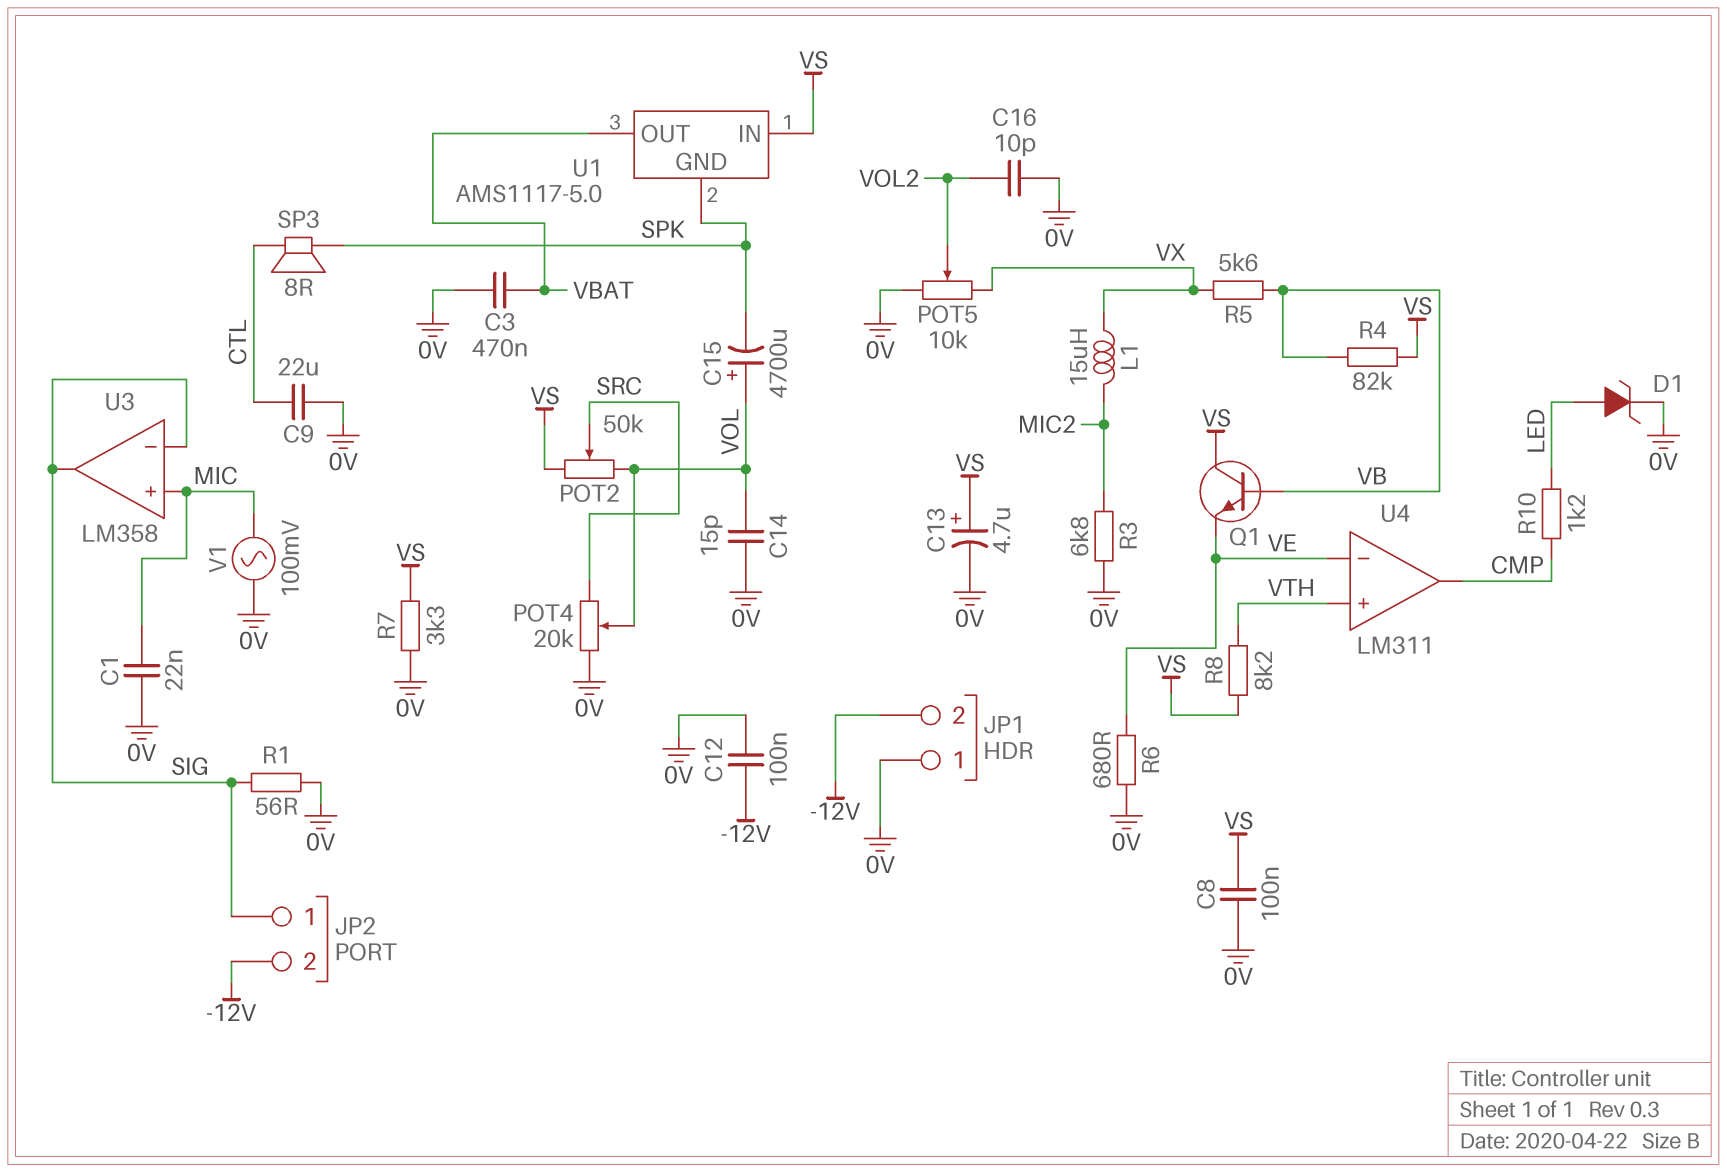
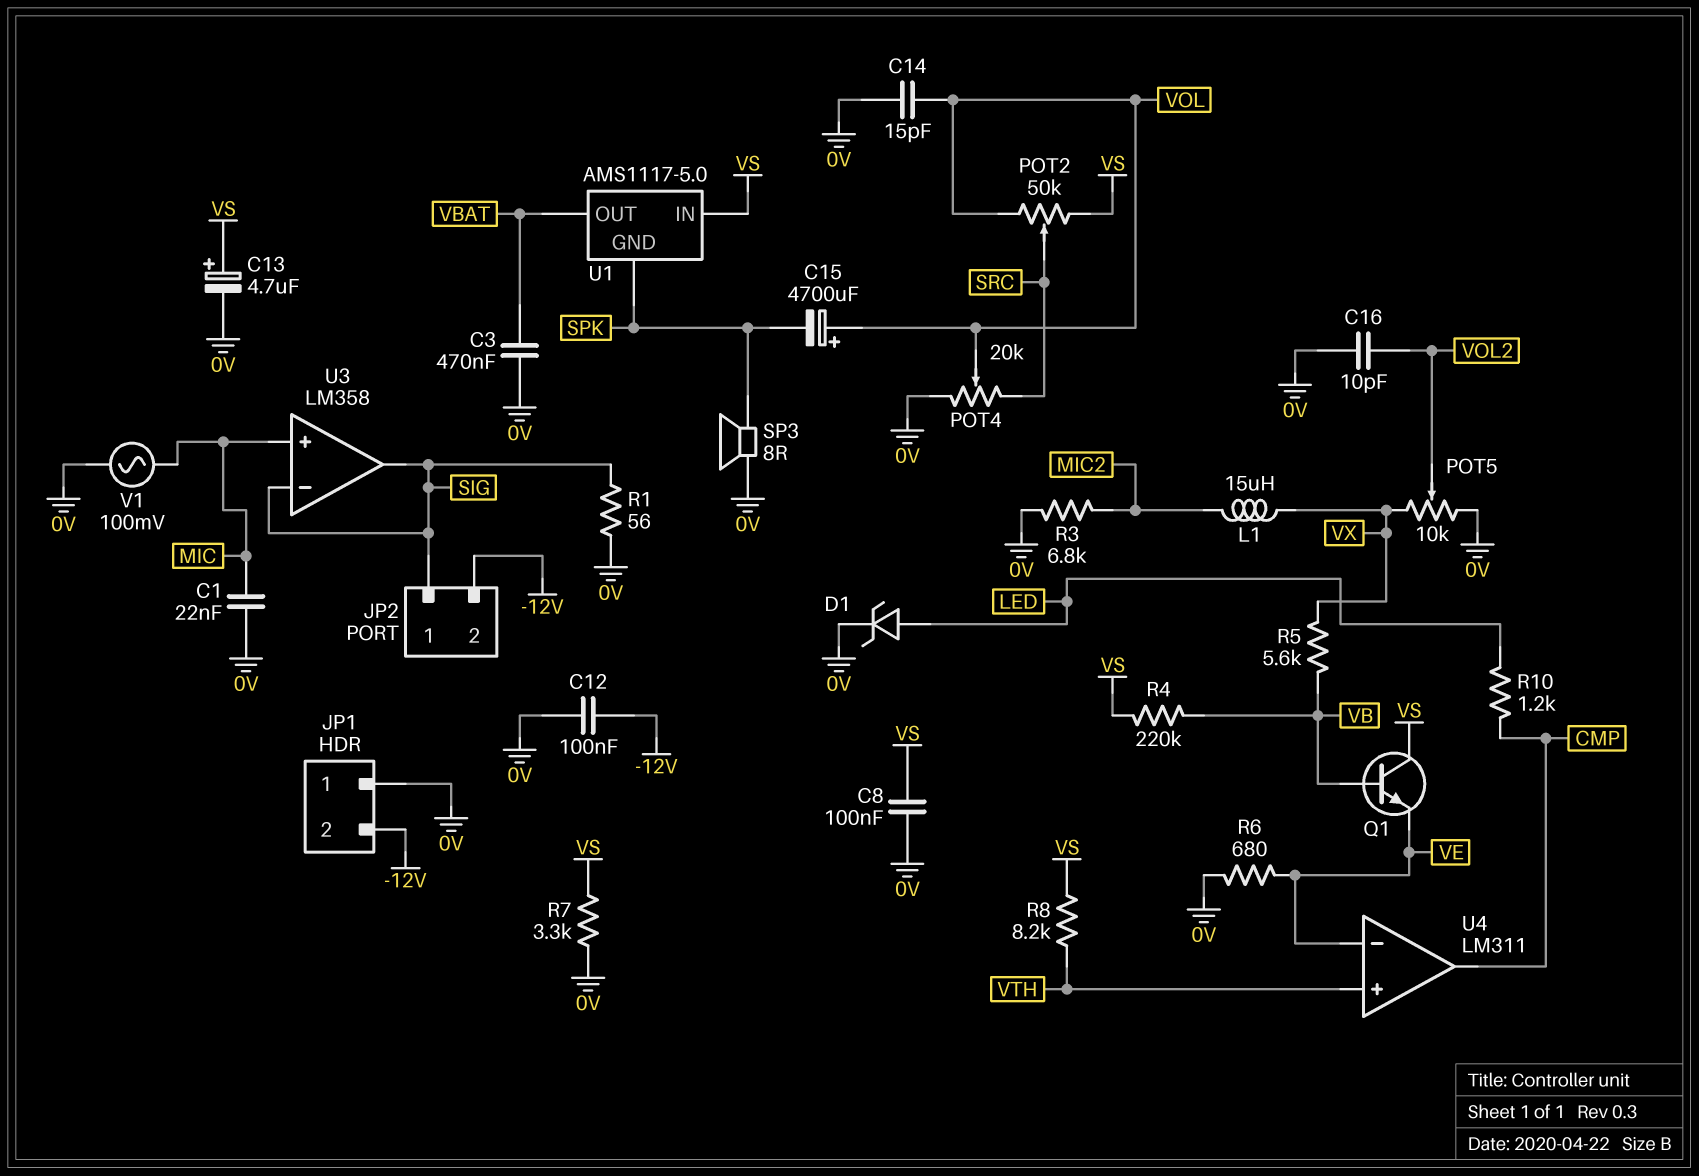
C9: 22uF (0V, CTL) -> none
R4: 82k (VB, VS) -> 220k (VB, VS)
SP3: speaker 8R (CTL, SPK) -> speaker 8R (0V, SPK)

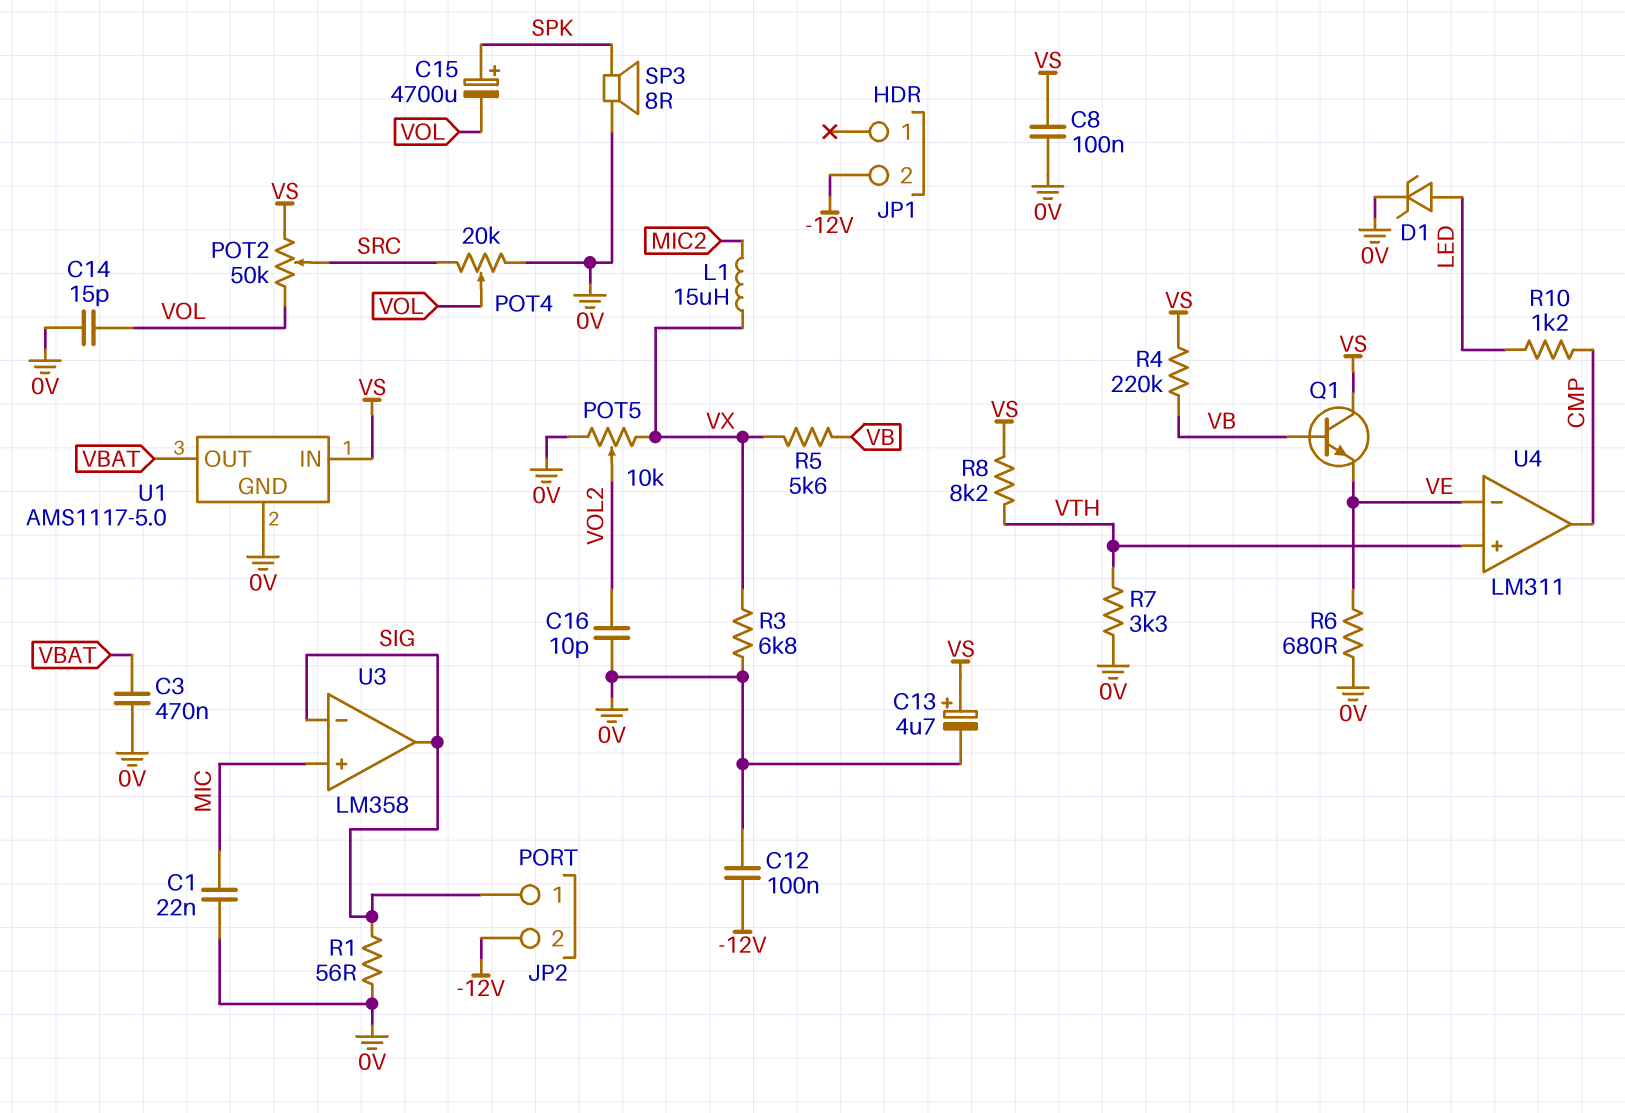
C15: 4700uF (plus VOL, minus SPK) -> 4700uF (plus SPK, minus VOL)
JP1 pin 1: 0V -> none
R3: 6.8k (0V, MIC2) -> 6.8k (0V, VX)
R7: 3.3k (0V, VS) -> 3.3k (0V, VTH)
U1 pin GND: SPK -> 0V
V1: AC 100mV (0V, MIC) -> none

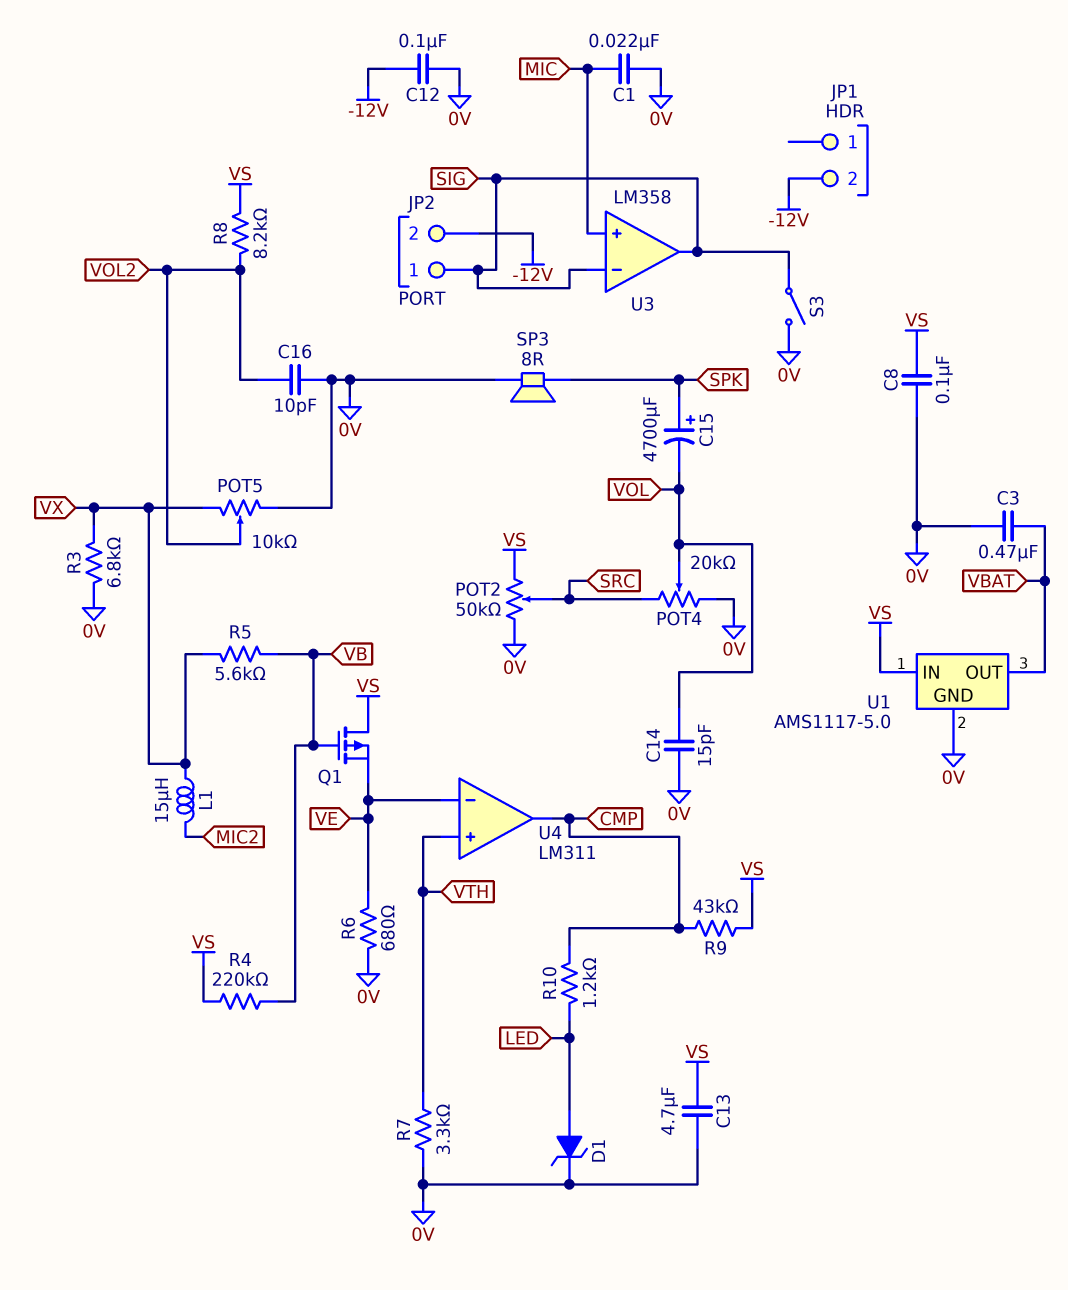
C13: 4.7uF (plus VS, minus 0V) -> 4.7uF (0V, VS)
POT2: 50k (VOL, VS, wiper SRC) -> 50k (0V, VS, wiper SRC)
Q1: NPN (B VB, C VS, E VE) -> PMOS (G VB, D VS, S VE)
R1: 56 (0V, SIG) -> none
R8: 8.2k (VS, VTH) -> 8.2k (VOL2, VS)
R9: none -> 43k (CMP, VS)
S3: none -> switch (0V, SIG)

